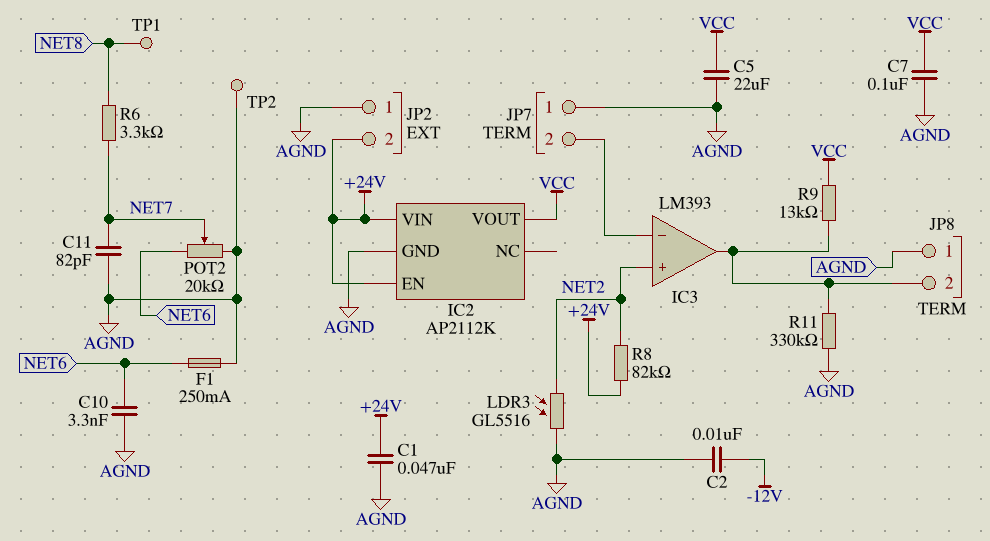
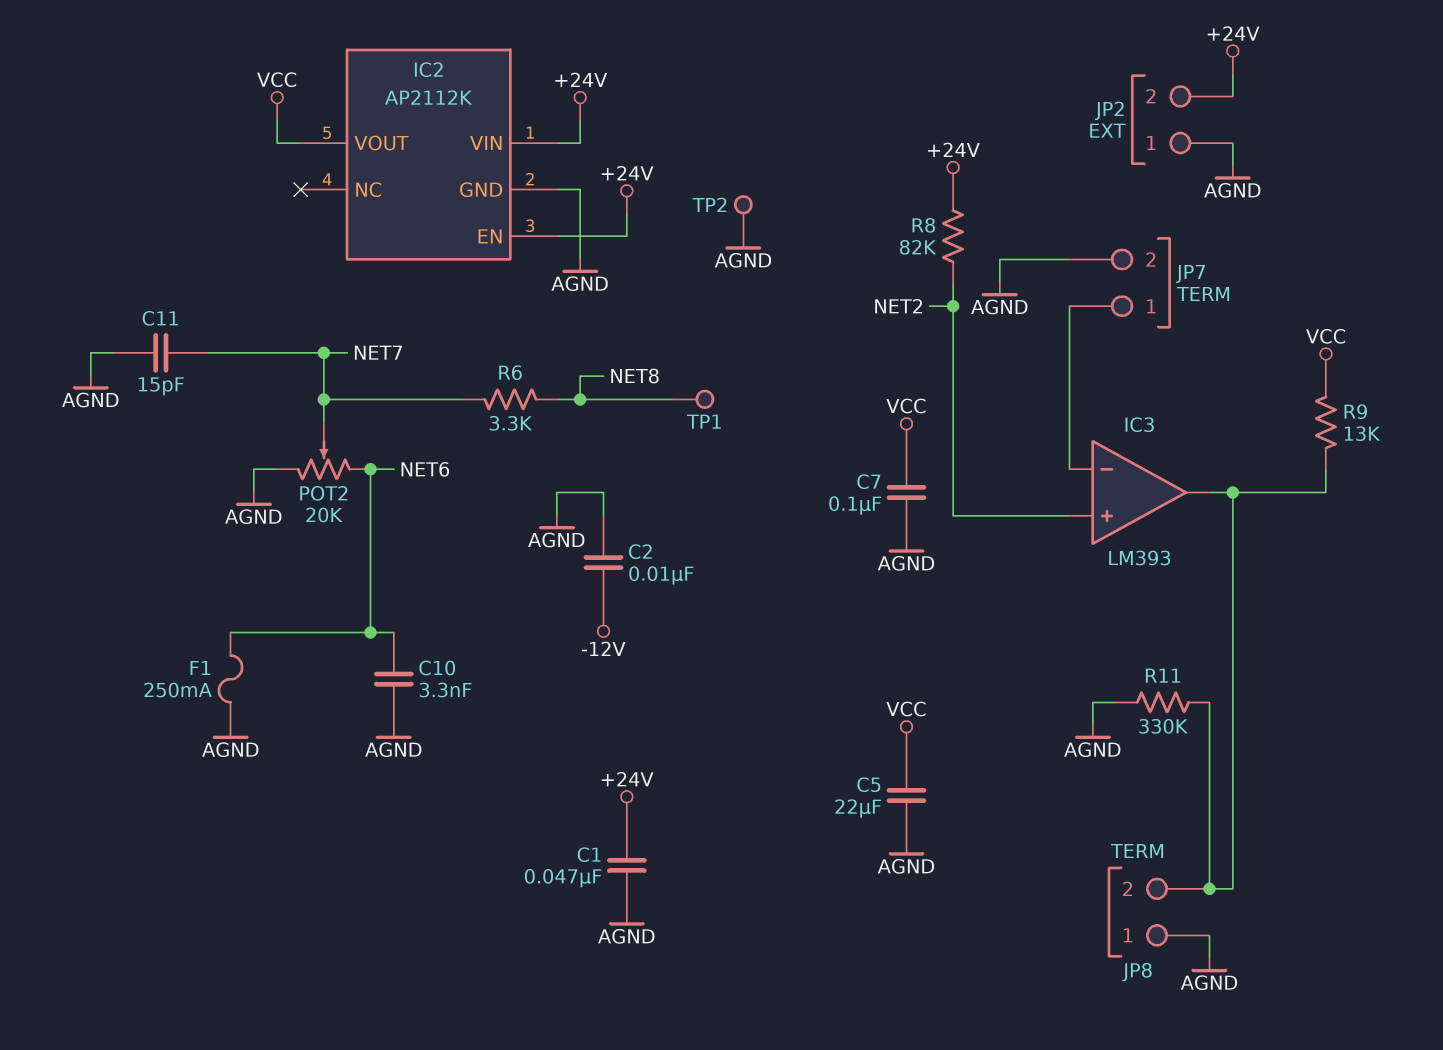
C11: 82pF (AGND, NET7) -> 15pF (AGND, NET7)
JP7 pin 1: AGND -> IC3/in-
JP7 pin 2: IC3/in- -> AGND
LDR3: GL5516 (AGND, NET2) -> none

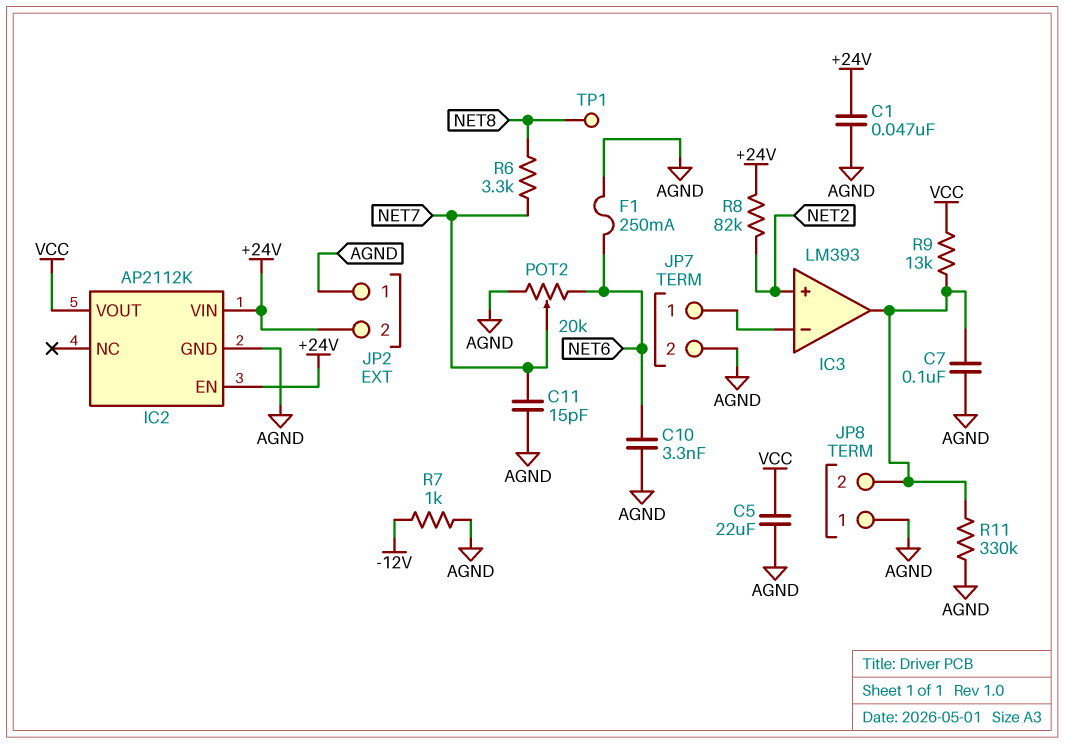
C2: 10nF (-12V, AGND) -> none
C7: 100nF (AGND, VCC) -> 100nF (AGND, IC3/out)
R7: none -> 1k (-12V, AGND)
TP2: test point (AGND) -> none

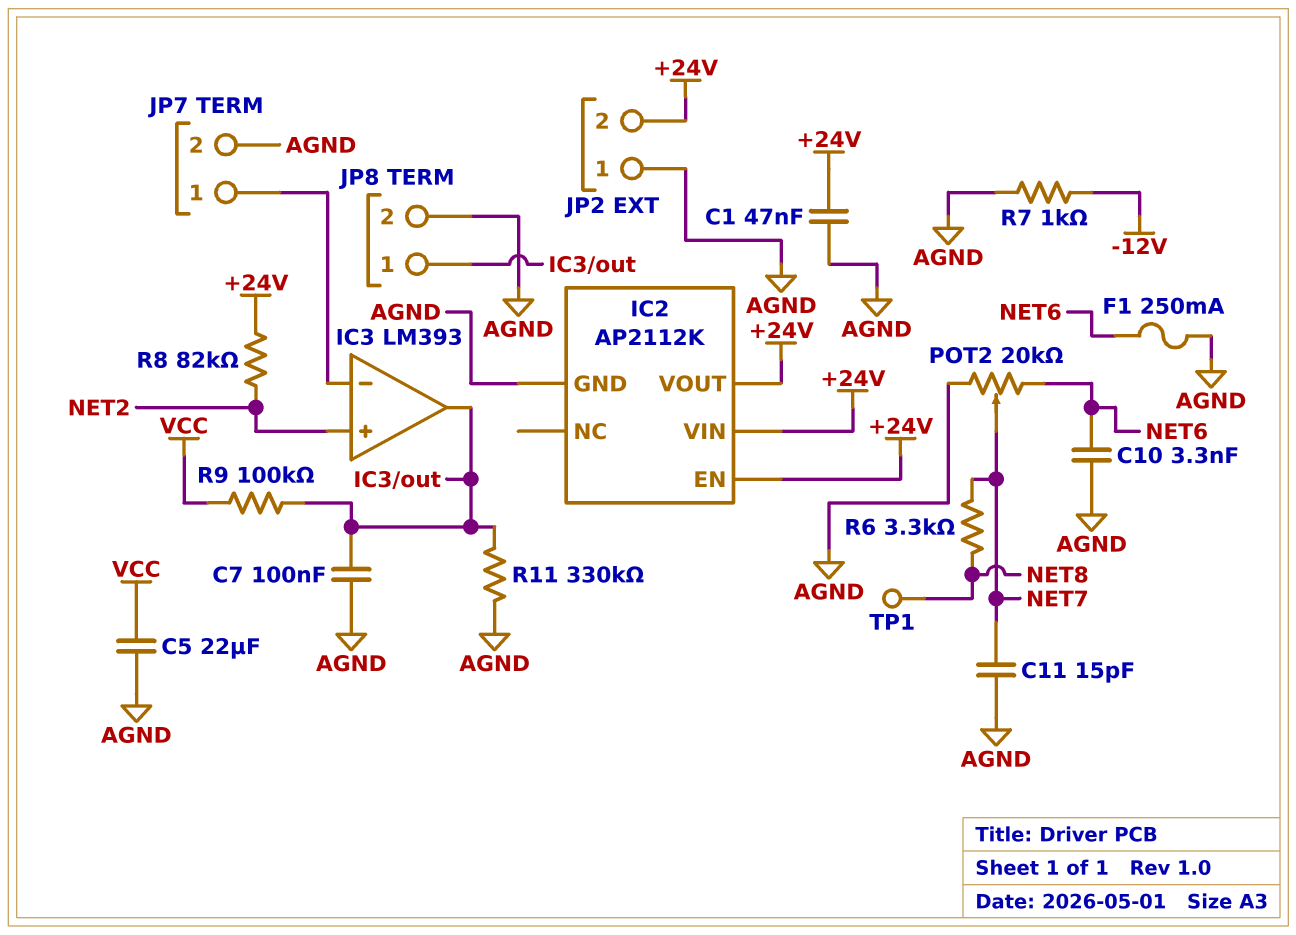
IC2 pin VOUT: VCC -> +24V
JP8 pin 1: AGND -> IC3/out
JP8 pin 2: IC3/out -> AGND
R9: 13k (IC3/out, VCC) -> 100k (IC3/out, VCC)

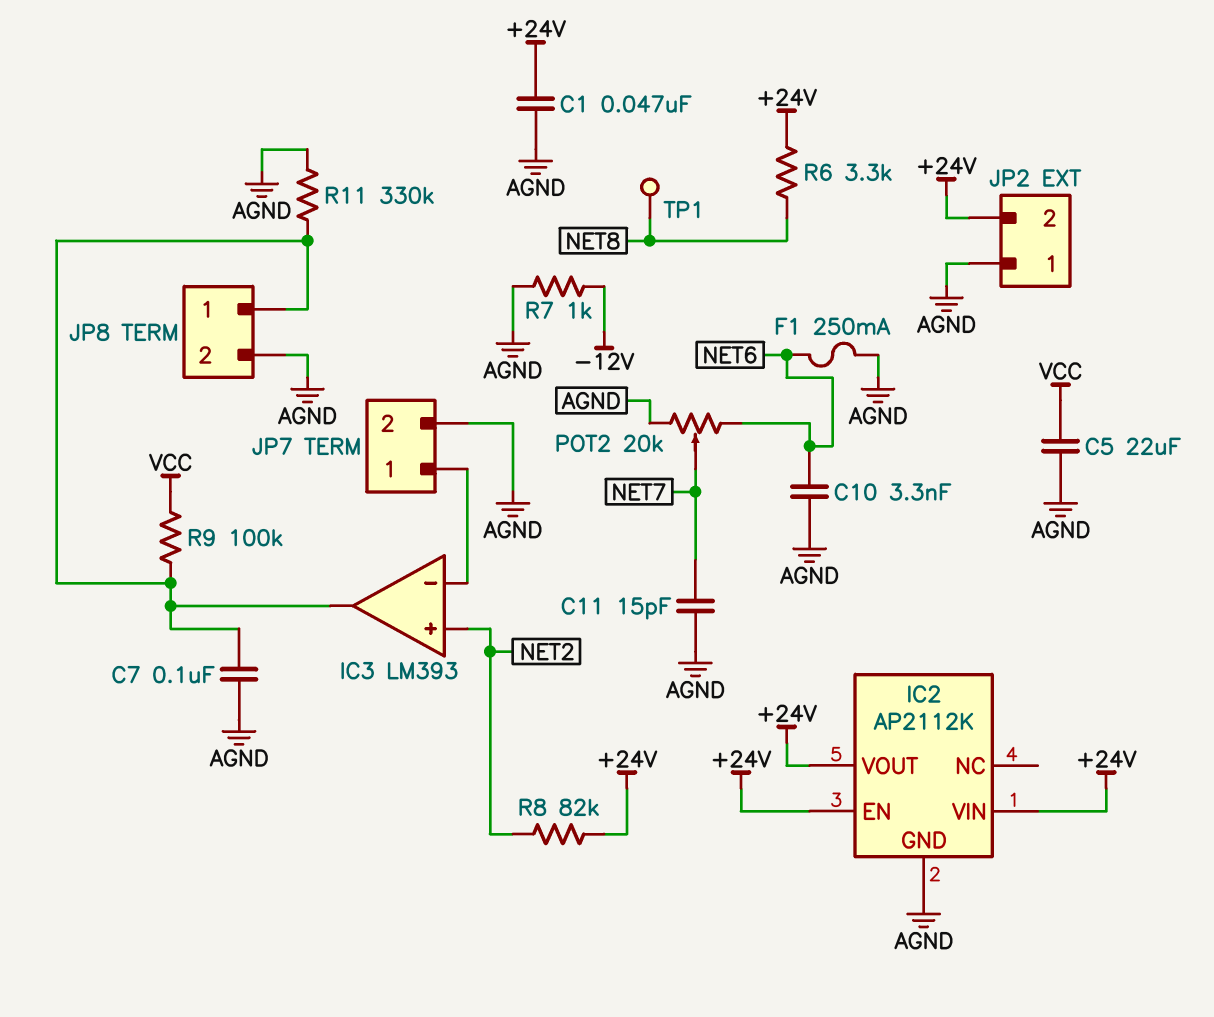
R6: 3.3k (NET7, NET8) -> 3.3k (+24V, NET8)

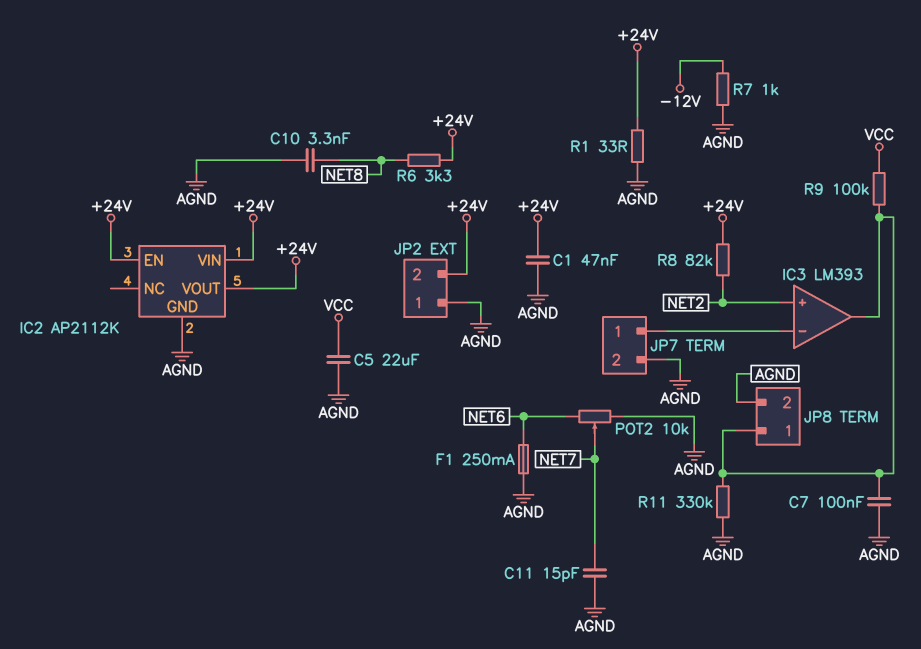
C10: 3.3nF (AGND, NET6) -> 3.3nF (AGND, NET8)
POT2: 20k (AGND, NET6, wiper NET7) -> 10k (AGND, NET6, wiper NET7)
R1: none -> 33 (+24V, AGND)
TP1: test point (NET8) -> none

